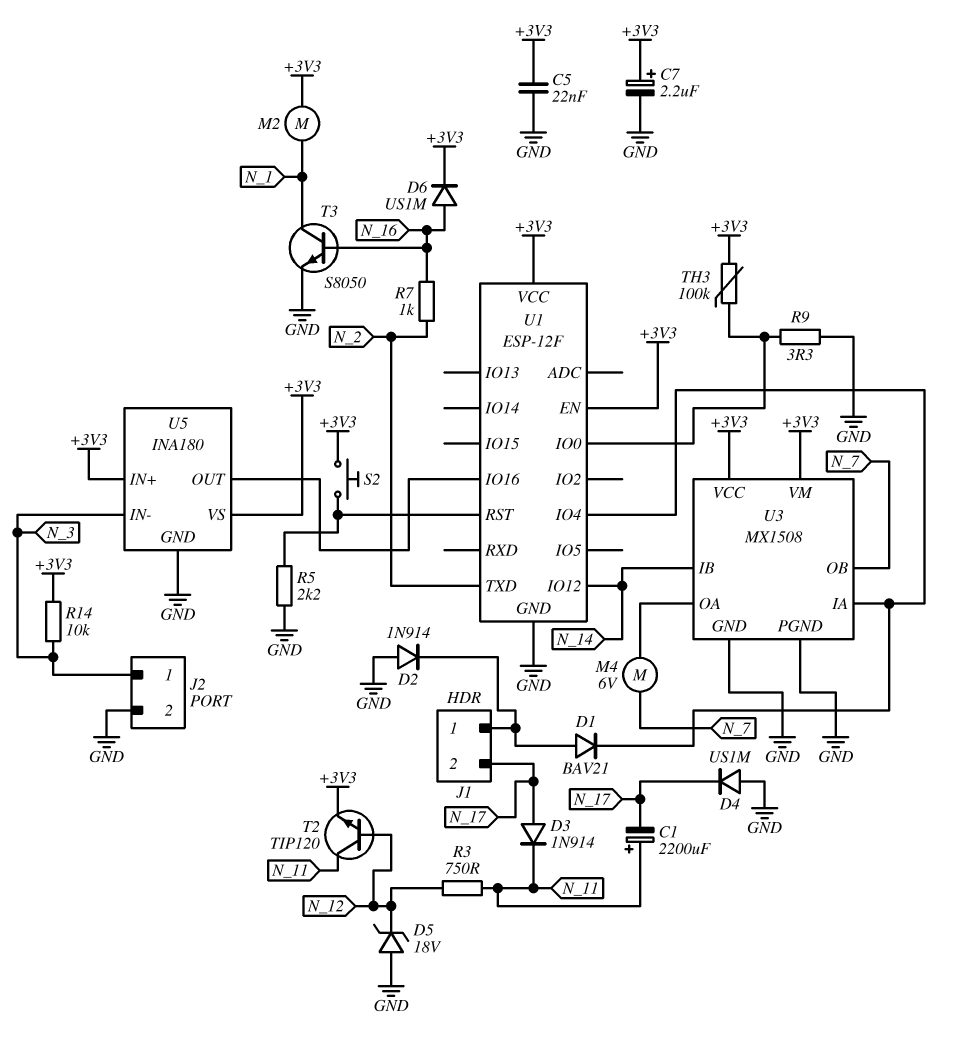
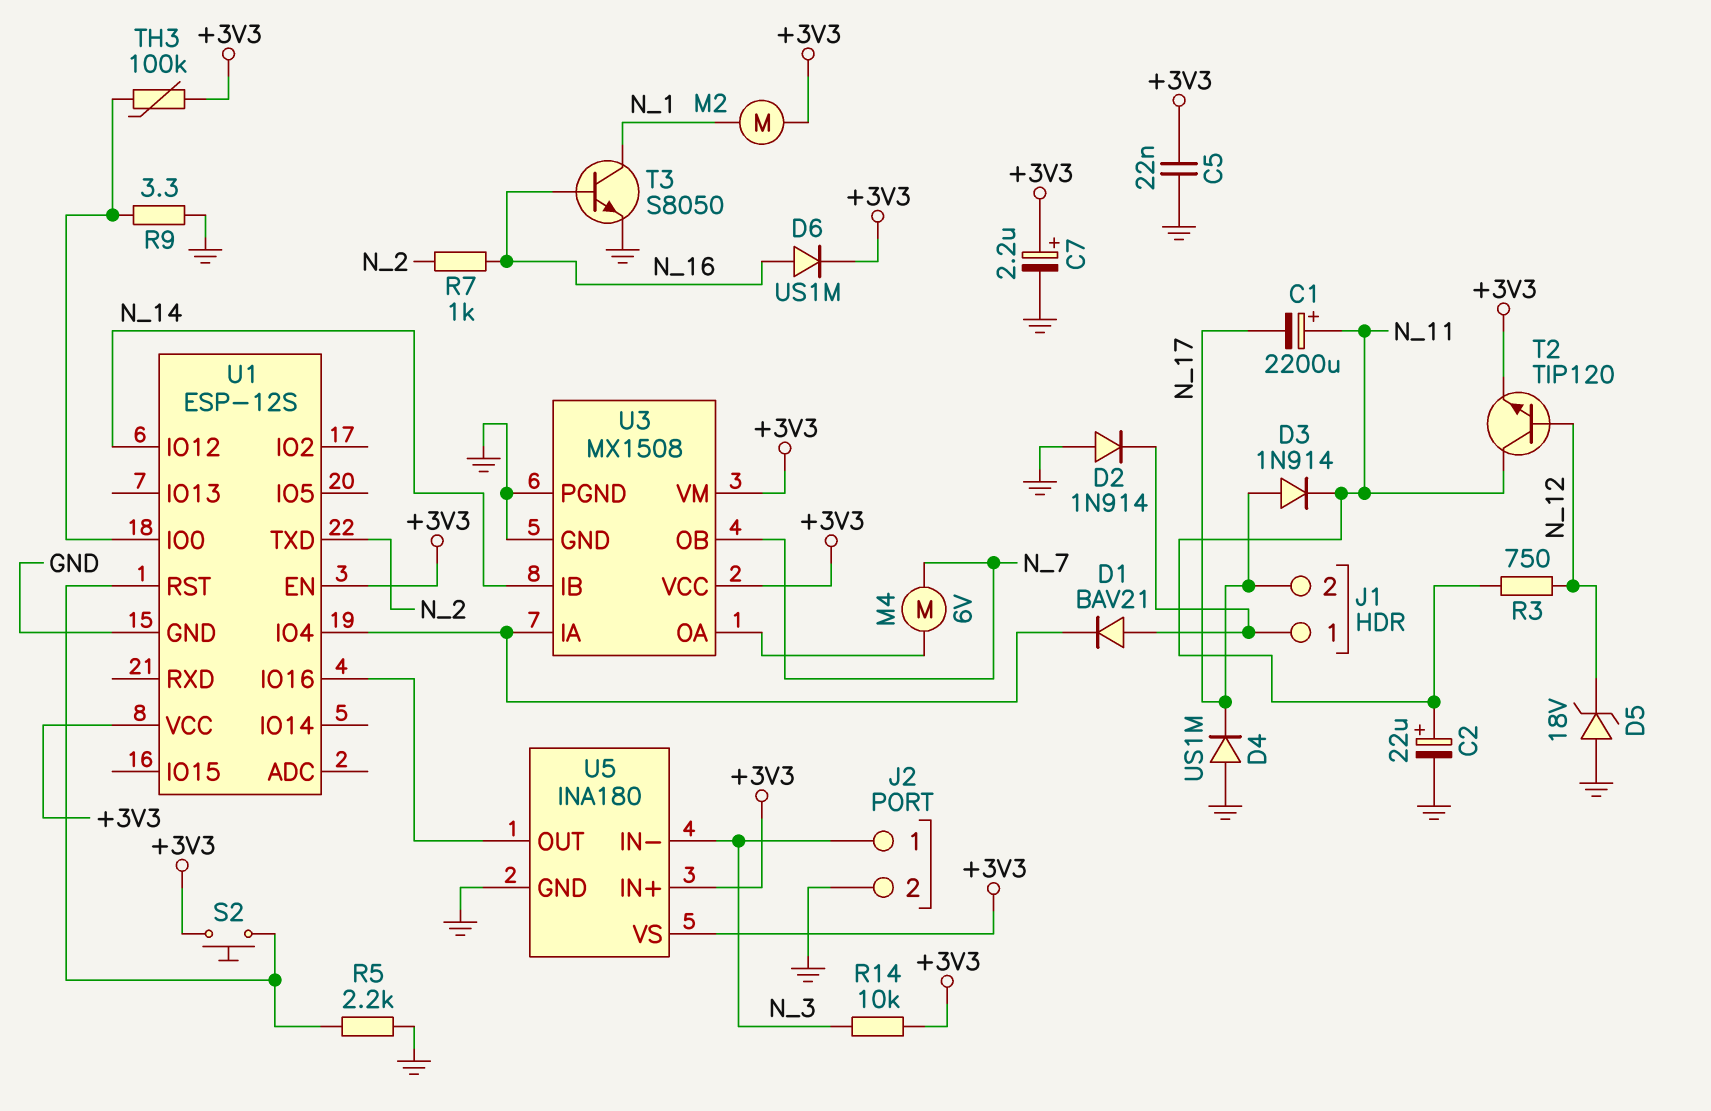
C2: none -> 22uF (plus N_11, minus GND)
U1: ESP-12F -> ESP-12S

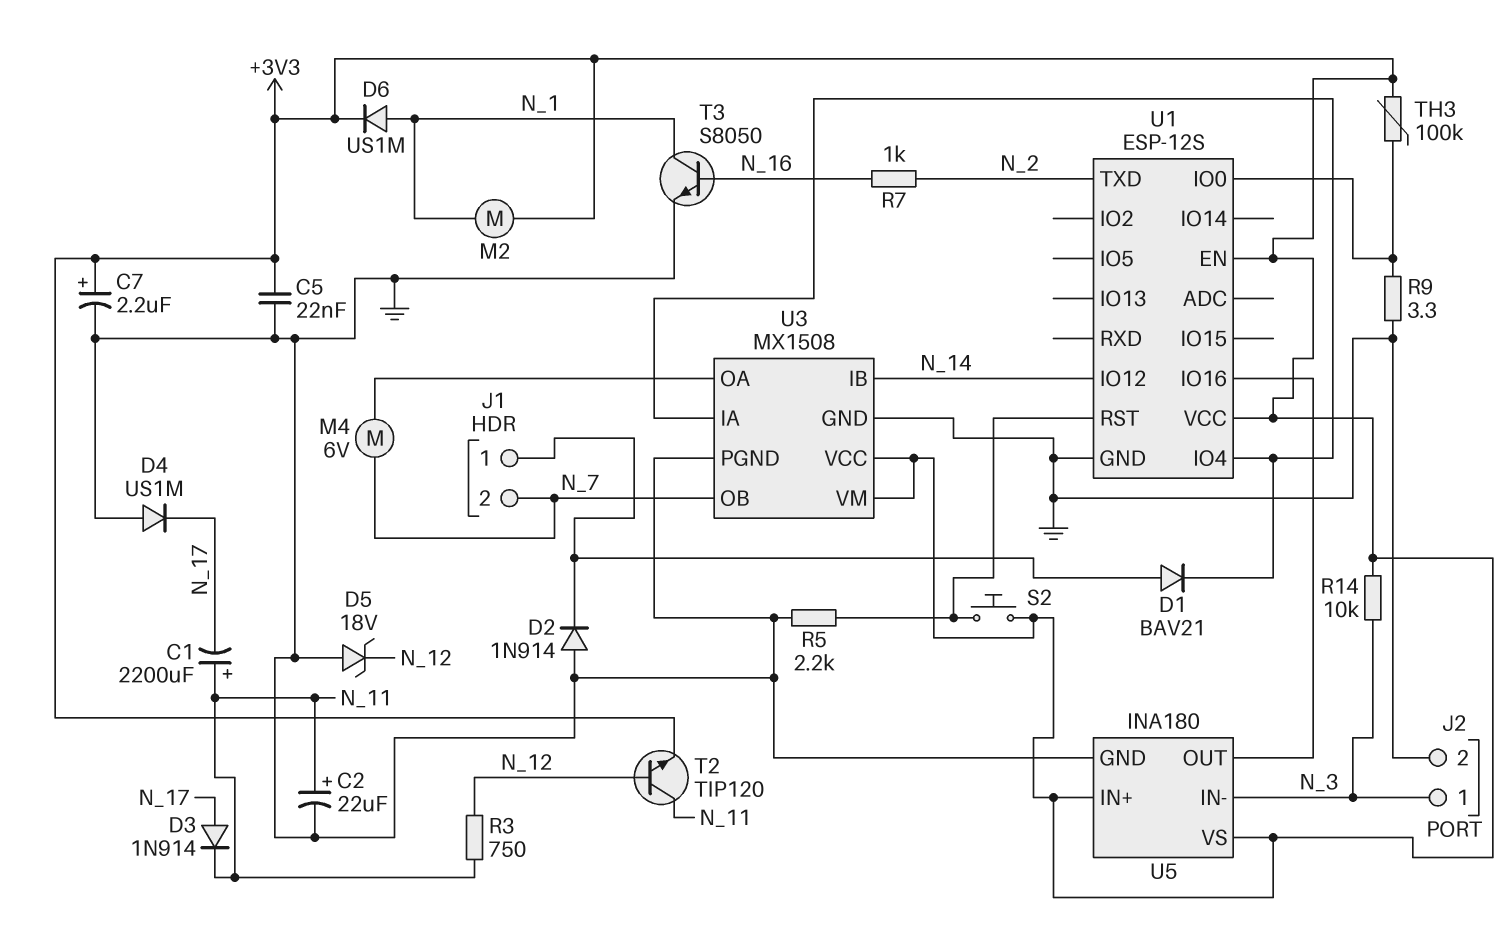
D6: diode US1M (A N_16, K +3V3) -> diode US1M (A N_1, K +3V3)
J1 pin 2: N_17 -> N_7

